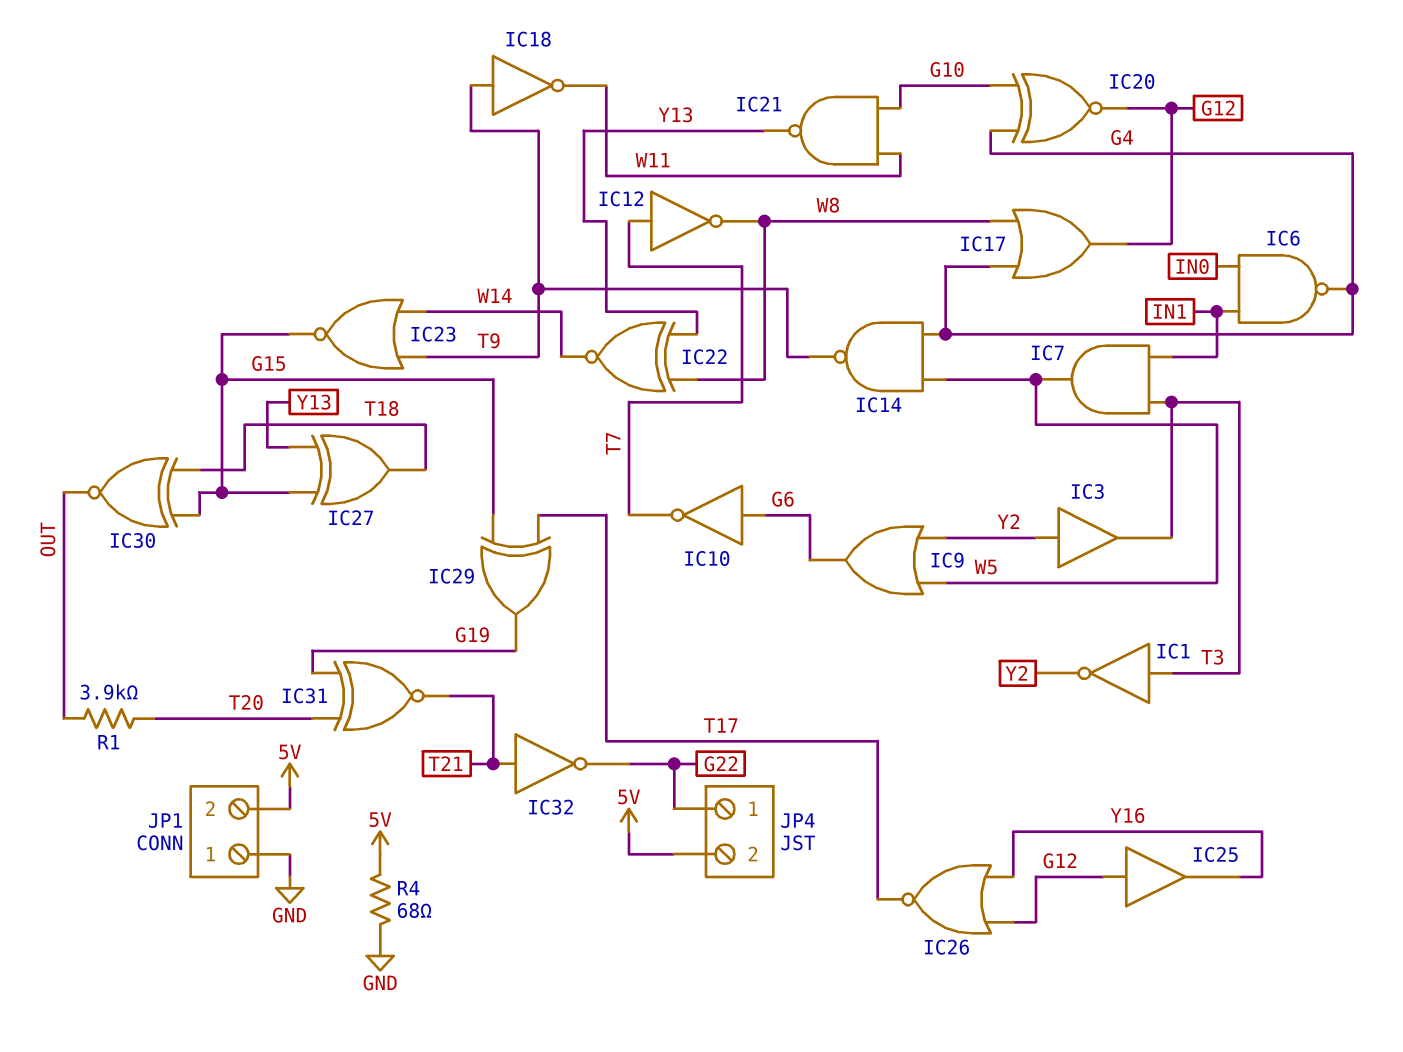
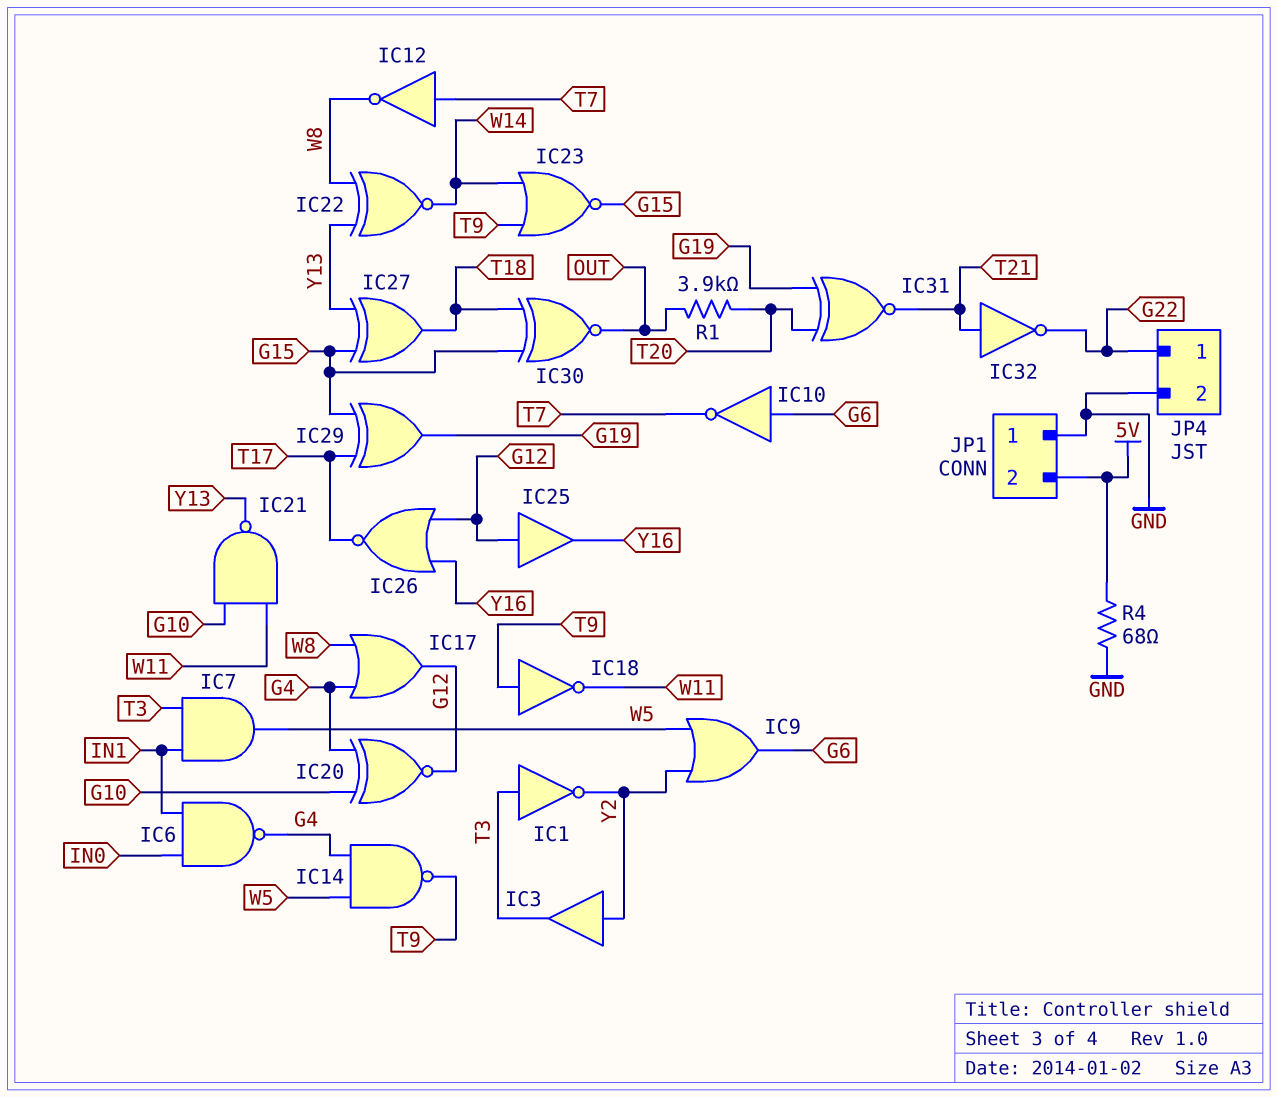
JP4 pin 2: 5V -> GND

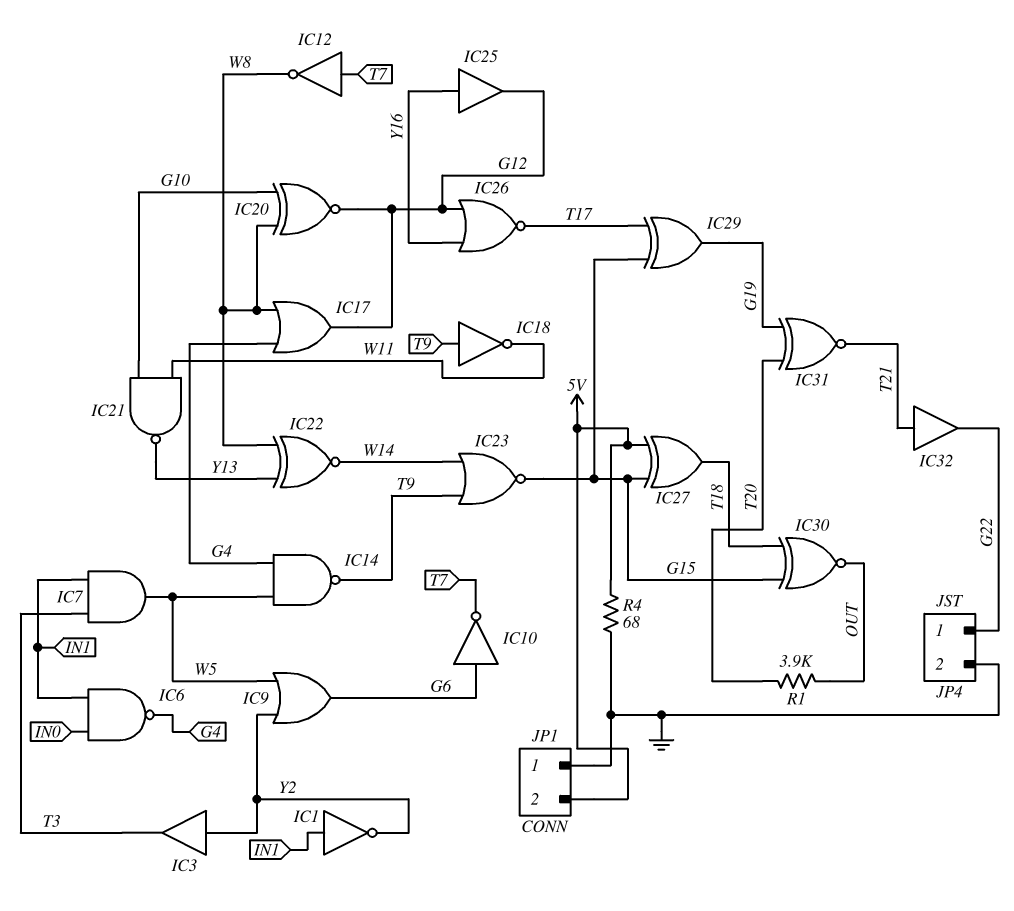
IC1: NOT (in T3, out Y2) -> NOT (in IN1, out Y2)
IC20: XNOR (in G4, in G10, out G12) -> XNOR (in G10, in W8, out G12)
IC25: buffer (in G12, out Y16) -> buffer (in Y16, out G12)
IC27: XOR (in G15, in Y13, out T18) -> XOR (in 5V, in G15, out T18)
IC32: NOT (in T21, out G22) -> buffer (in T21, out G22)

